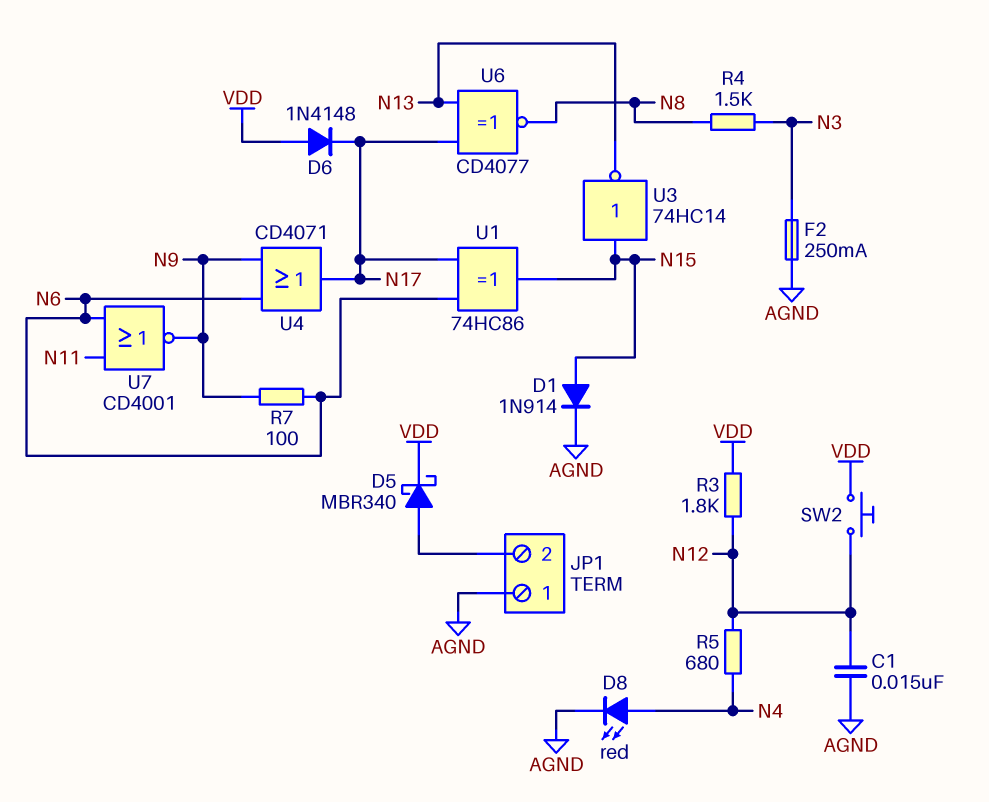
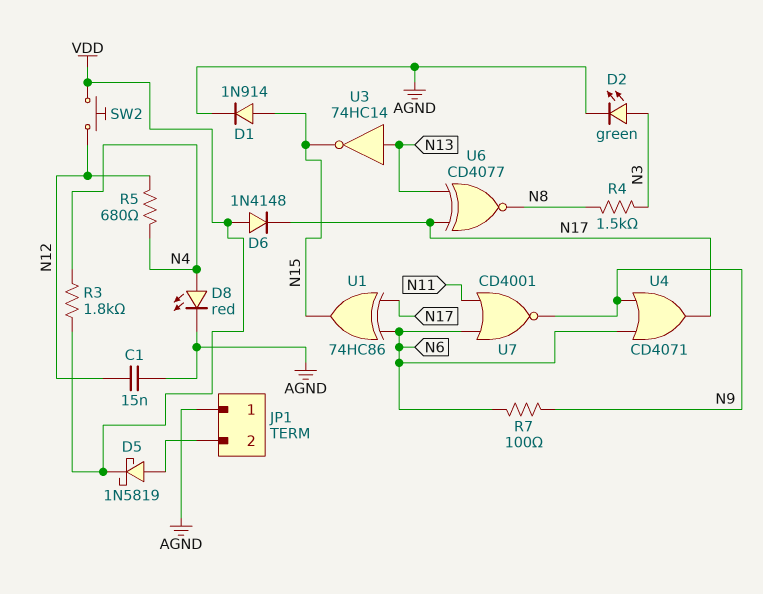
D2: none -> LED green (A N3, K AGND)
D5: schottky MBR340 (A JP1/2, K VDD) -> schottky 1N5819 (A JP1/2, K VDD)
F2: 250mA (AGND, N3) -> none
R3: 1.8k (N12, VDD) -> 1.8k (N4, VDD)
U3: NOT 74HC14 (in N15, out N13) -> NOT 74HC14 (in N13, out N15)

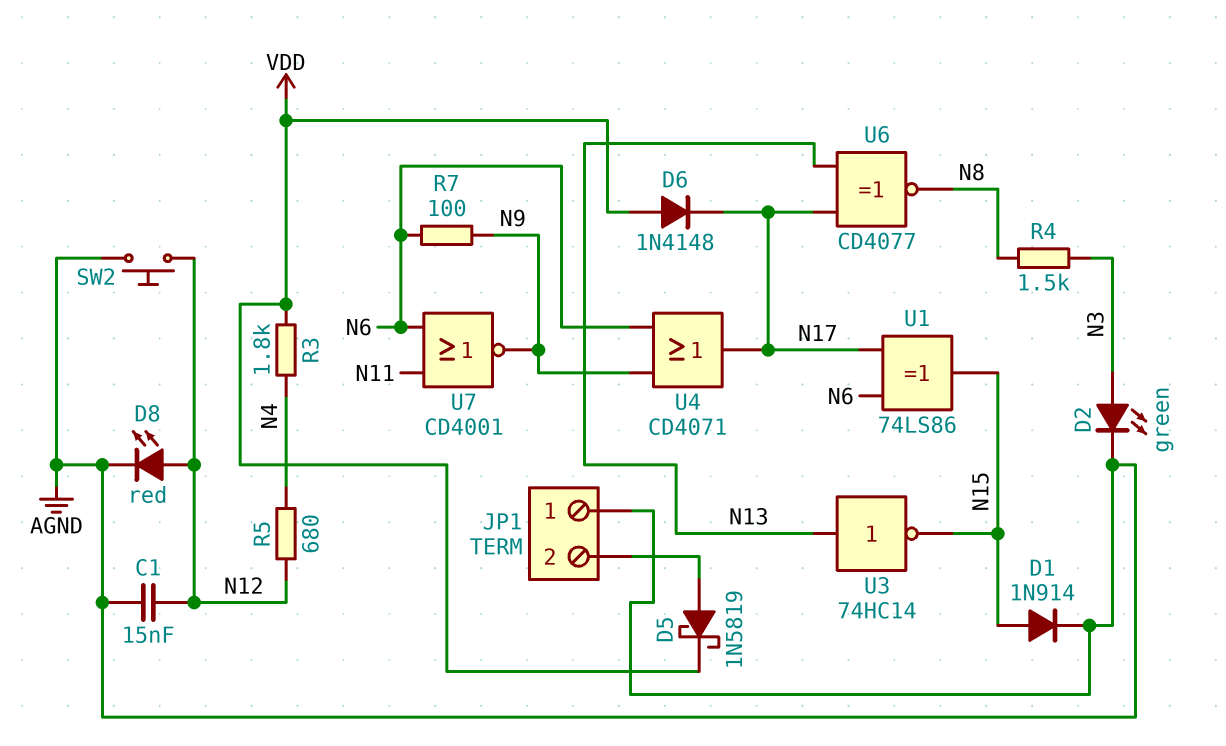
D8: LED red (A N4, K AGND) -> LED red (A N12, K AGND)
SW2: button (N12, VDD) -> button (AGND, N12)
U1: XOR 74HC86 (in N6, in N17, out N15) -> XOR 74LS86 (in N6, in N17, out N15)

